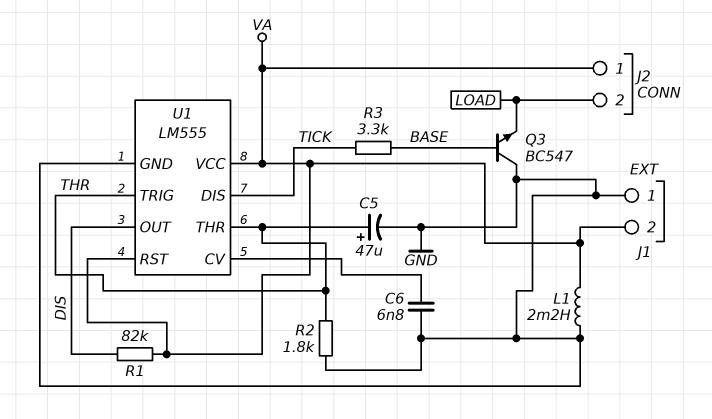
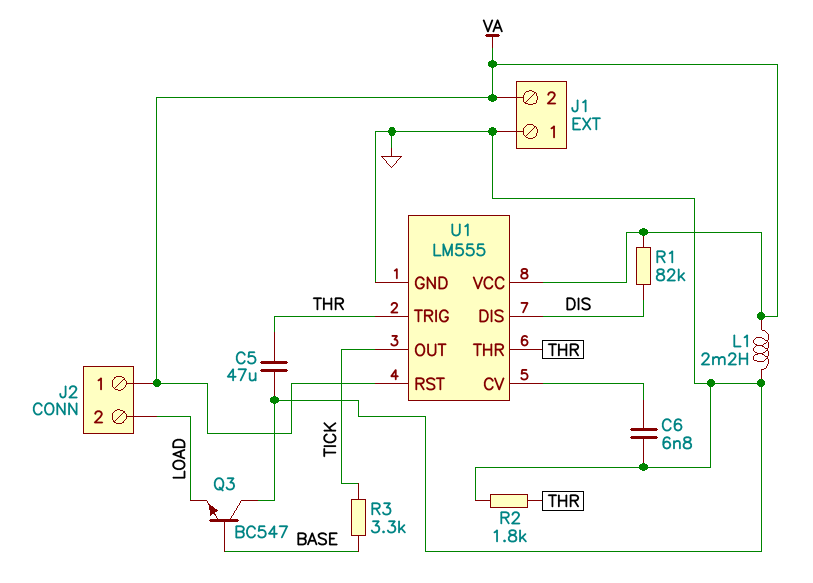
C5: 47uF (plus THR, minus GND) -> 47uF (GND, THR)
U1 pin DIS: TICK -> DIS
U1 pin OUT: DIS -> TICK

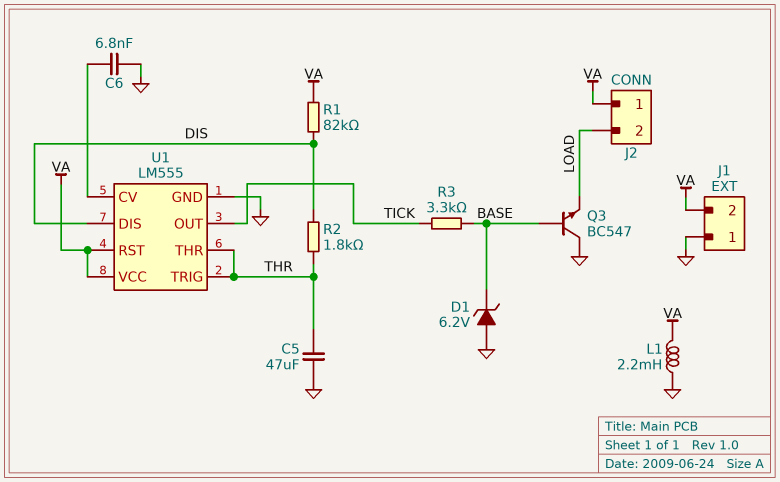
D1: none -> zener 6.2V (A GND, K BASE)
R2: 1.8k (GND, THR) -> 1.8k (DIS, THR)

